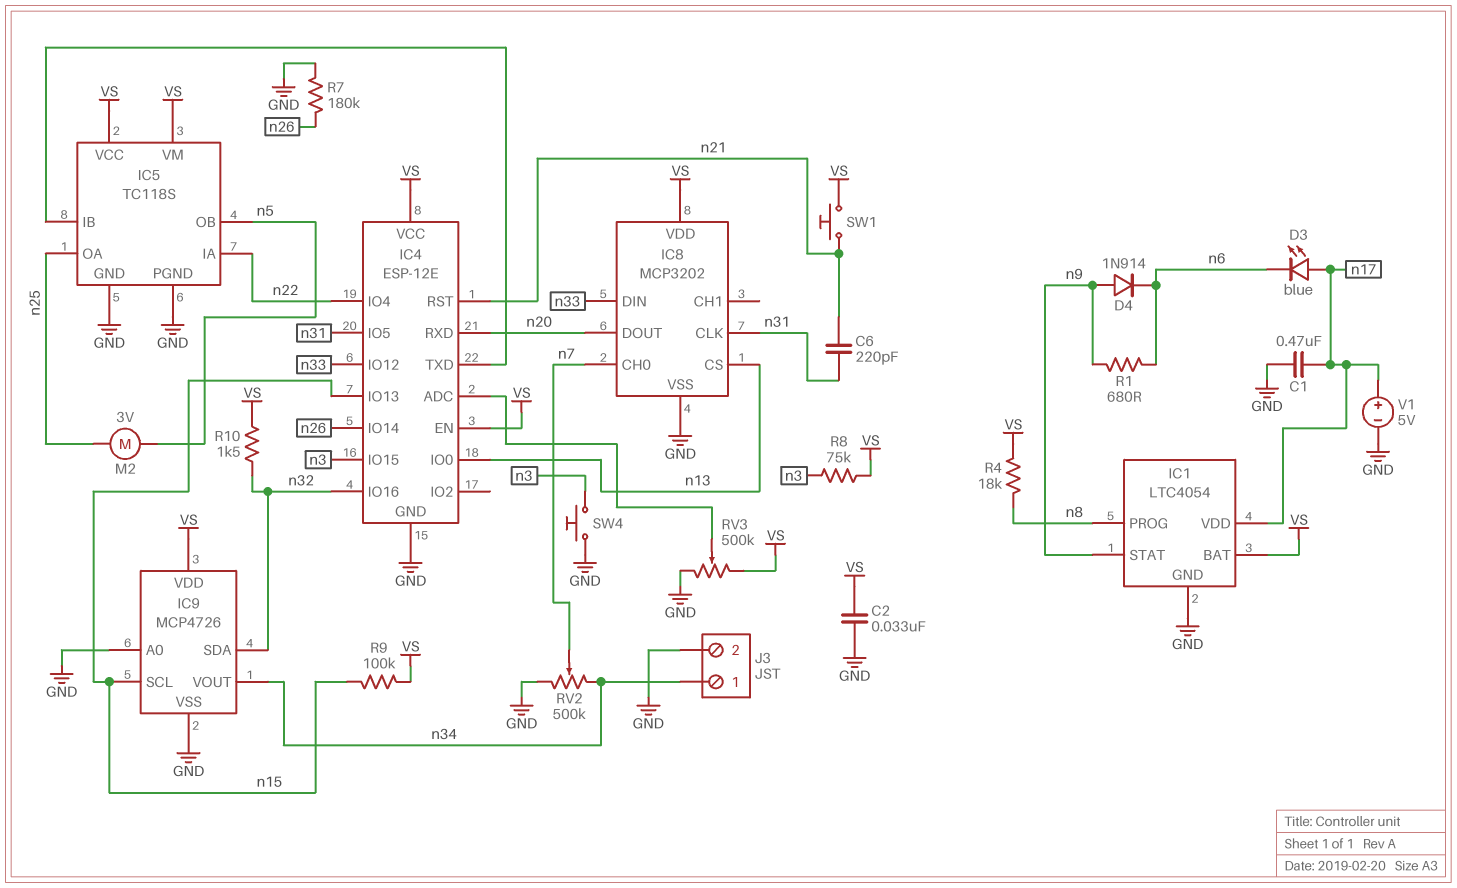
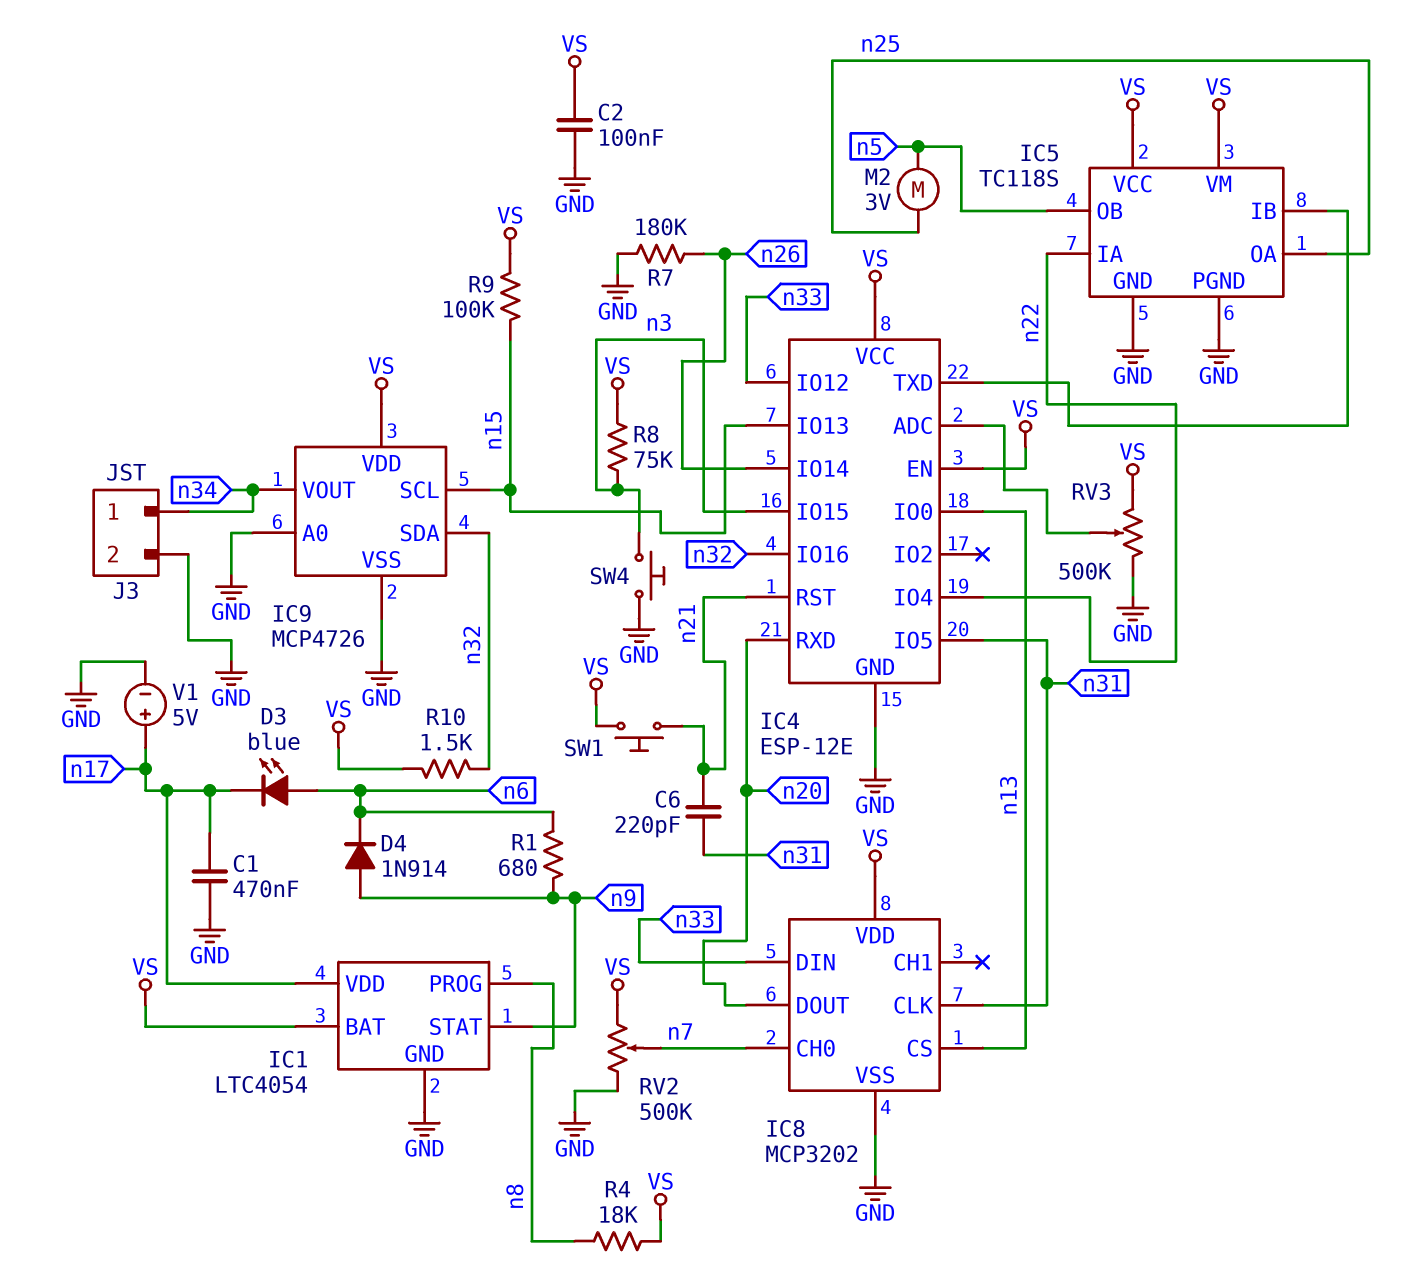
C2: 33nF (GND, VS) -> 100nF (GND, VS)
D3: LED blue (A n17, K n6) -> LED blue (A n6, K n17)
RV2: 500k (GND, n34, wiper n7) -> 500k (GND, VS, wiper n7)

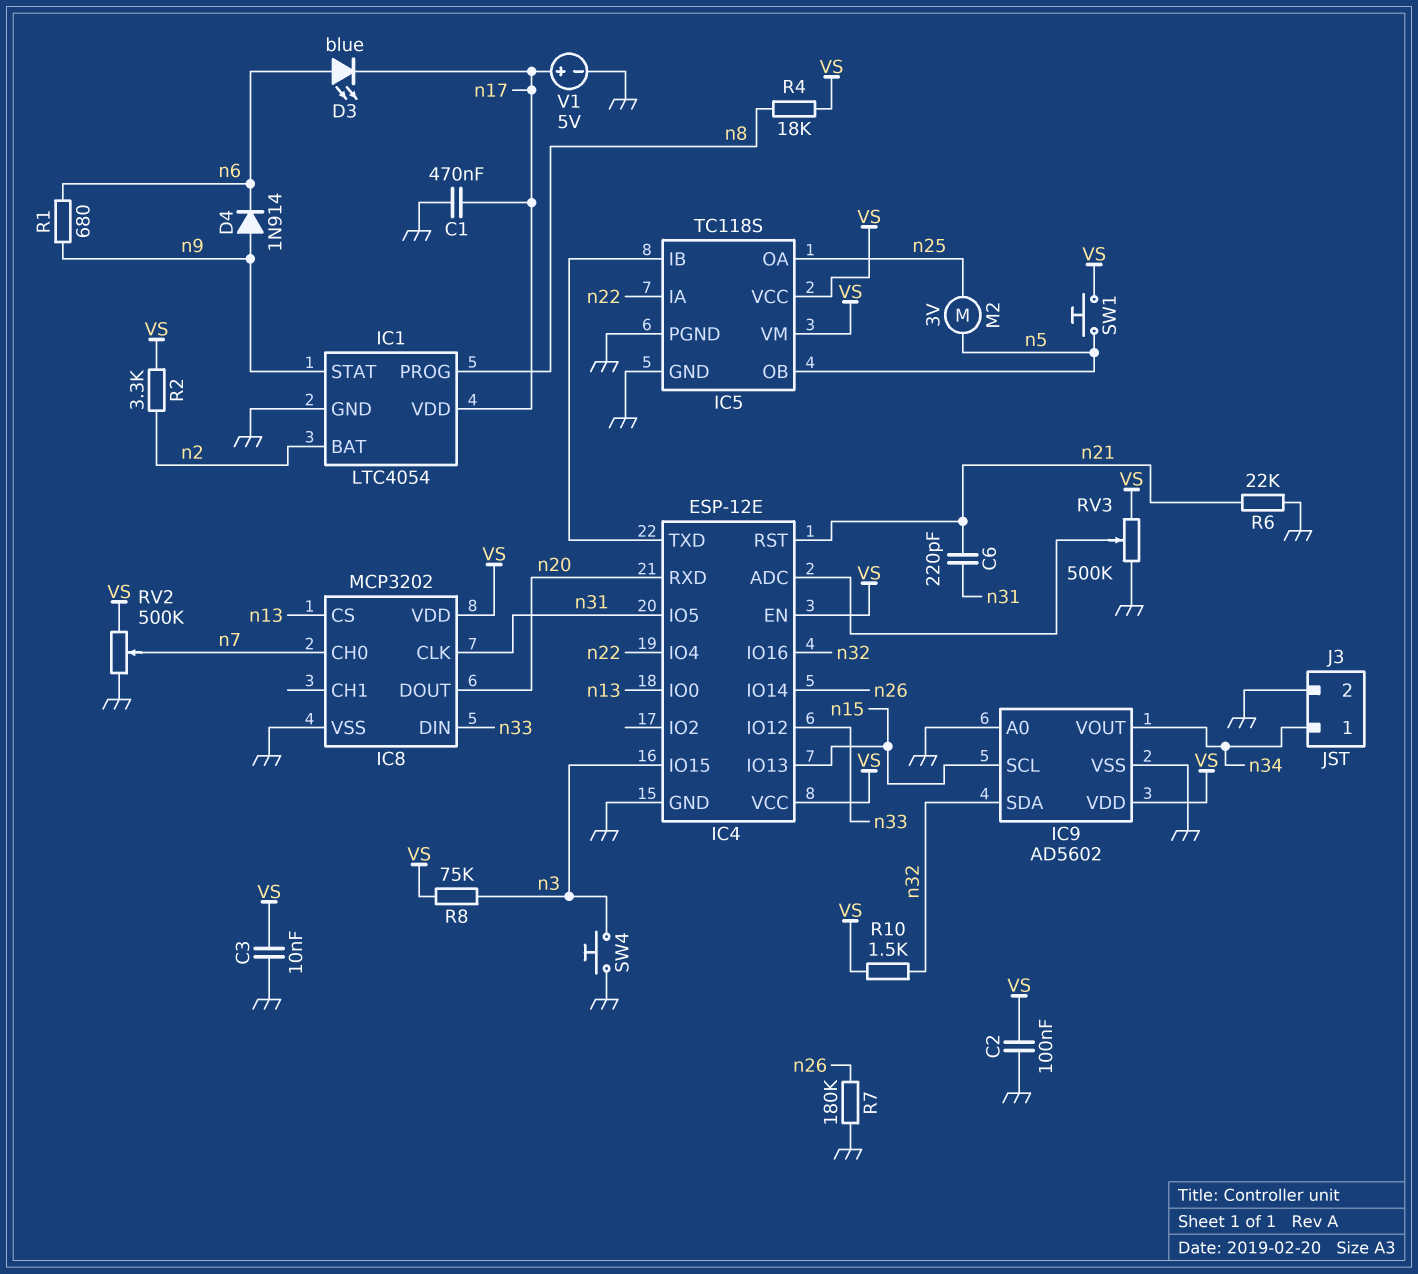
C3: none -> 10nF (GND, VS)
IC1 pin BAT: VS -> n2
IC9: MCP4726 -> AD5602
R2: none -> 3.3k (VS, n2)
R6: none -> 22k (GND, n21)
R9: 100k (VS, n15) -> none
SW1: button (VS, n21) -> button (VS, n5)

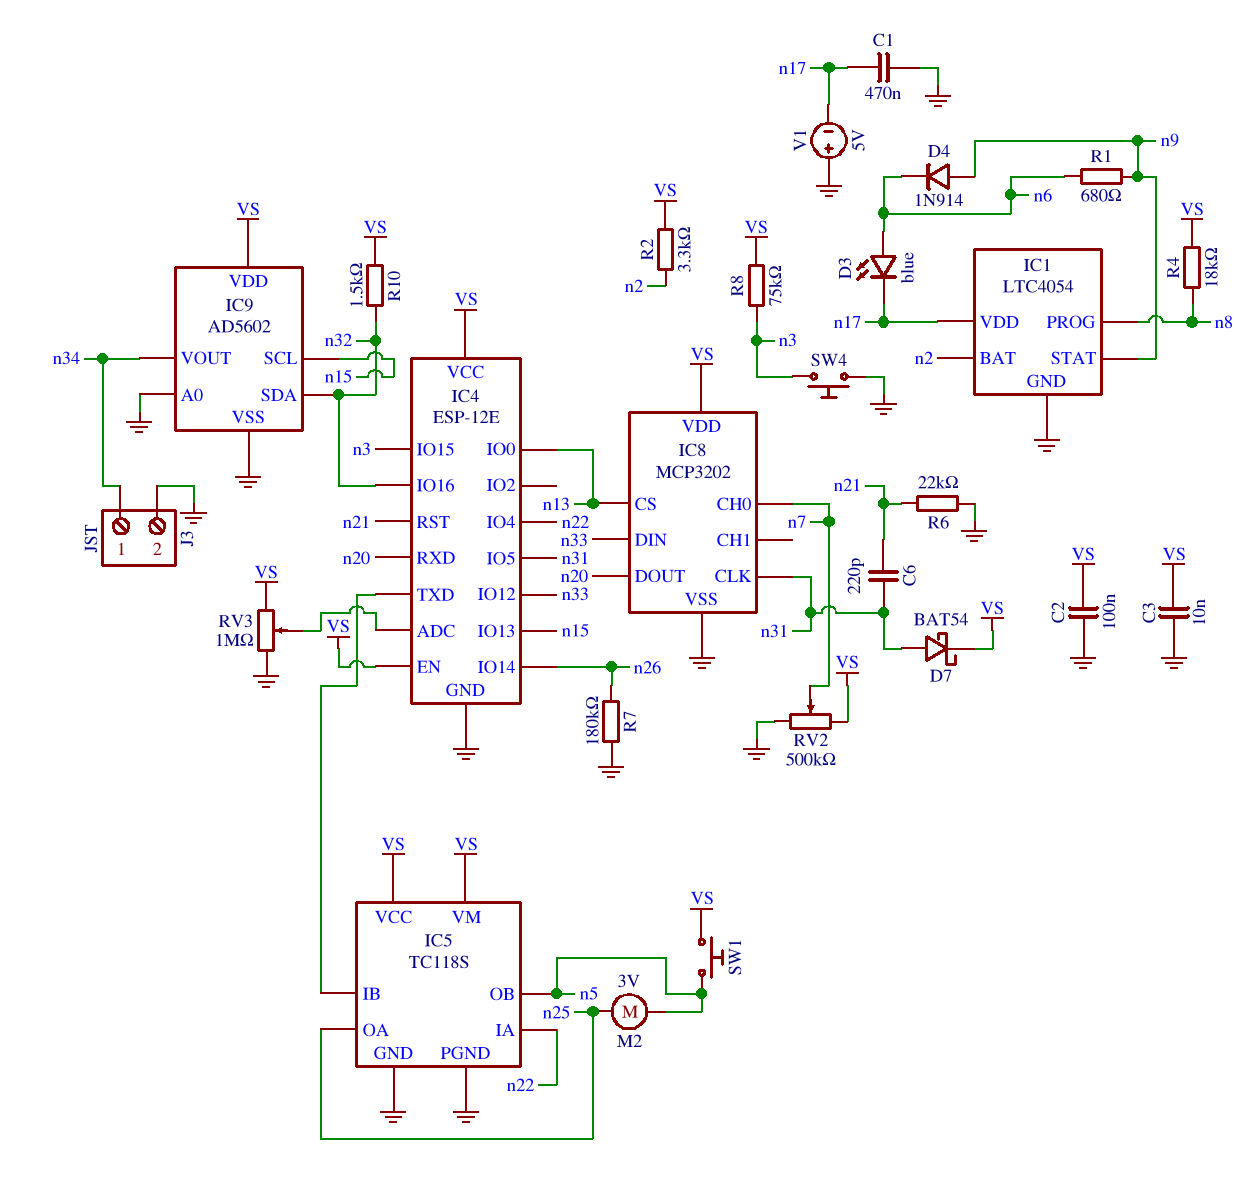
D7: none -> schottky BAT54 (A n31, K VS)
RV3: 500k (GND, VS, wiper IC4/ADC) -> 1M (GND, VS, wiper IC4/ADC)
V1: 5V (plus n17, minus GND) -> 5V (plus GND, minus n17)

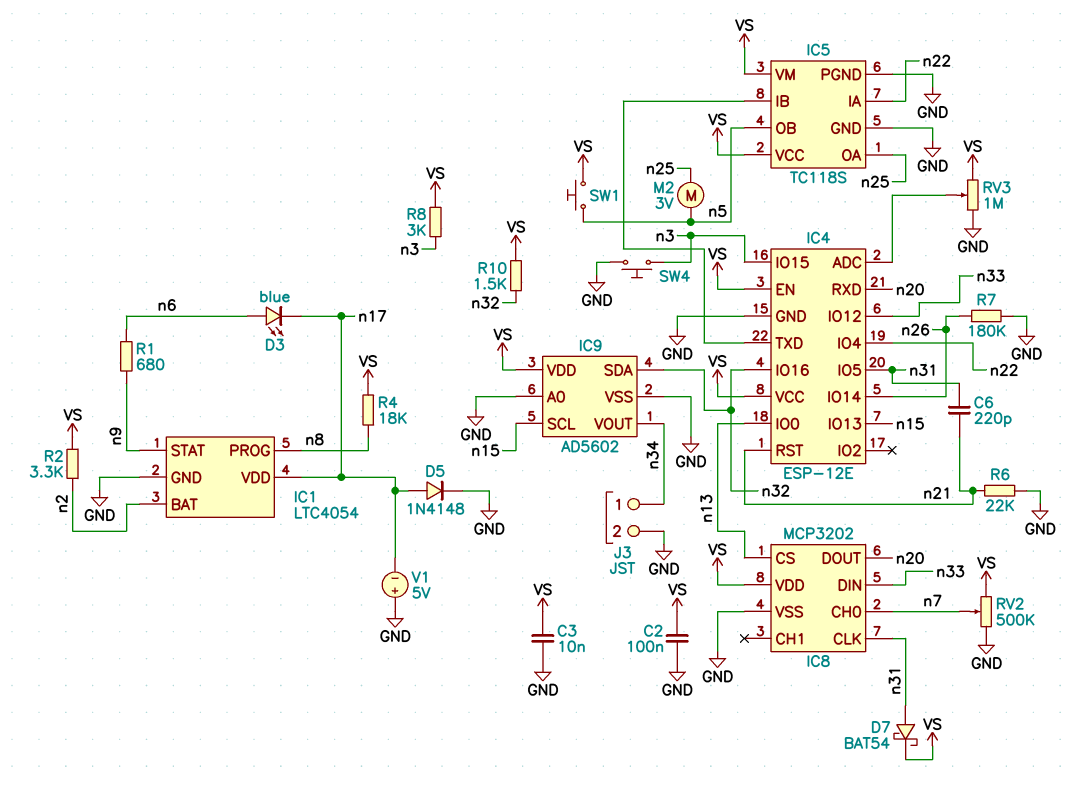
C1: 470nF (GND, n17) -> none
D4: diode 1N914 (A n9, K n6) -> none
D5: none -> diode 1N4148 (A n17, K GND)
R8: 75k (VS, n3) -> 3k (VS, n3)

